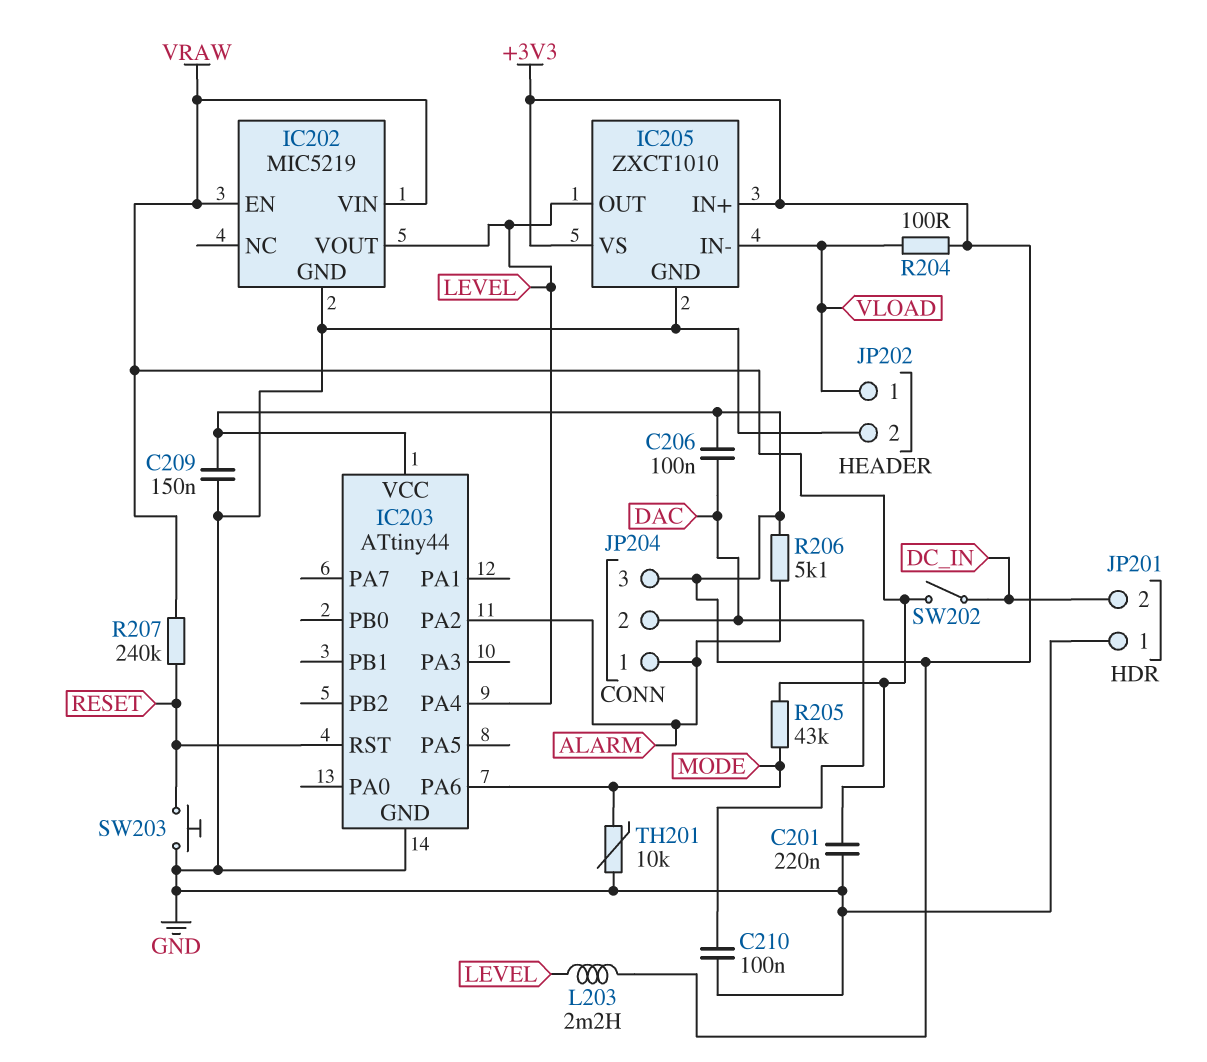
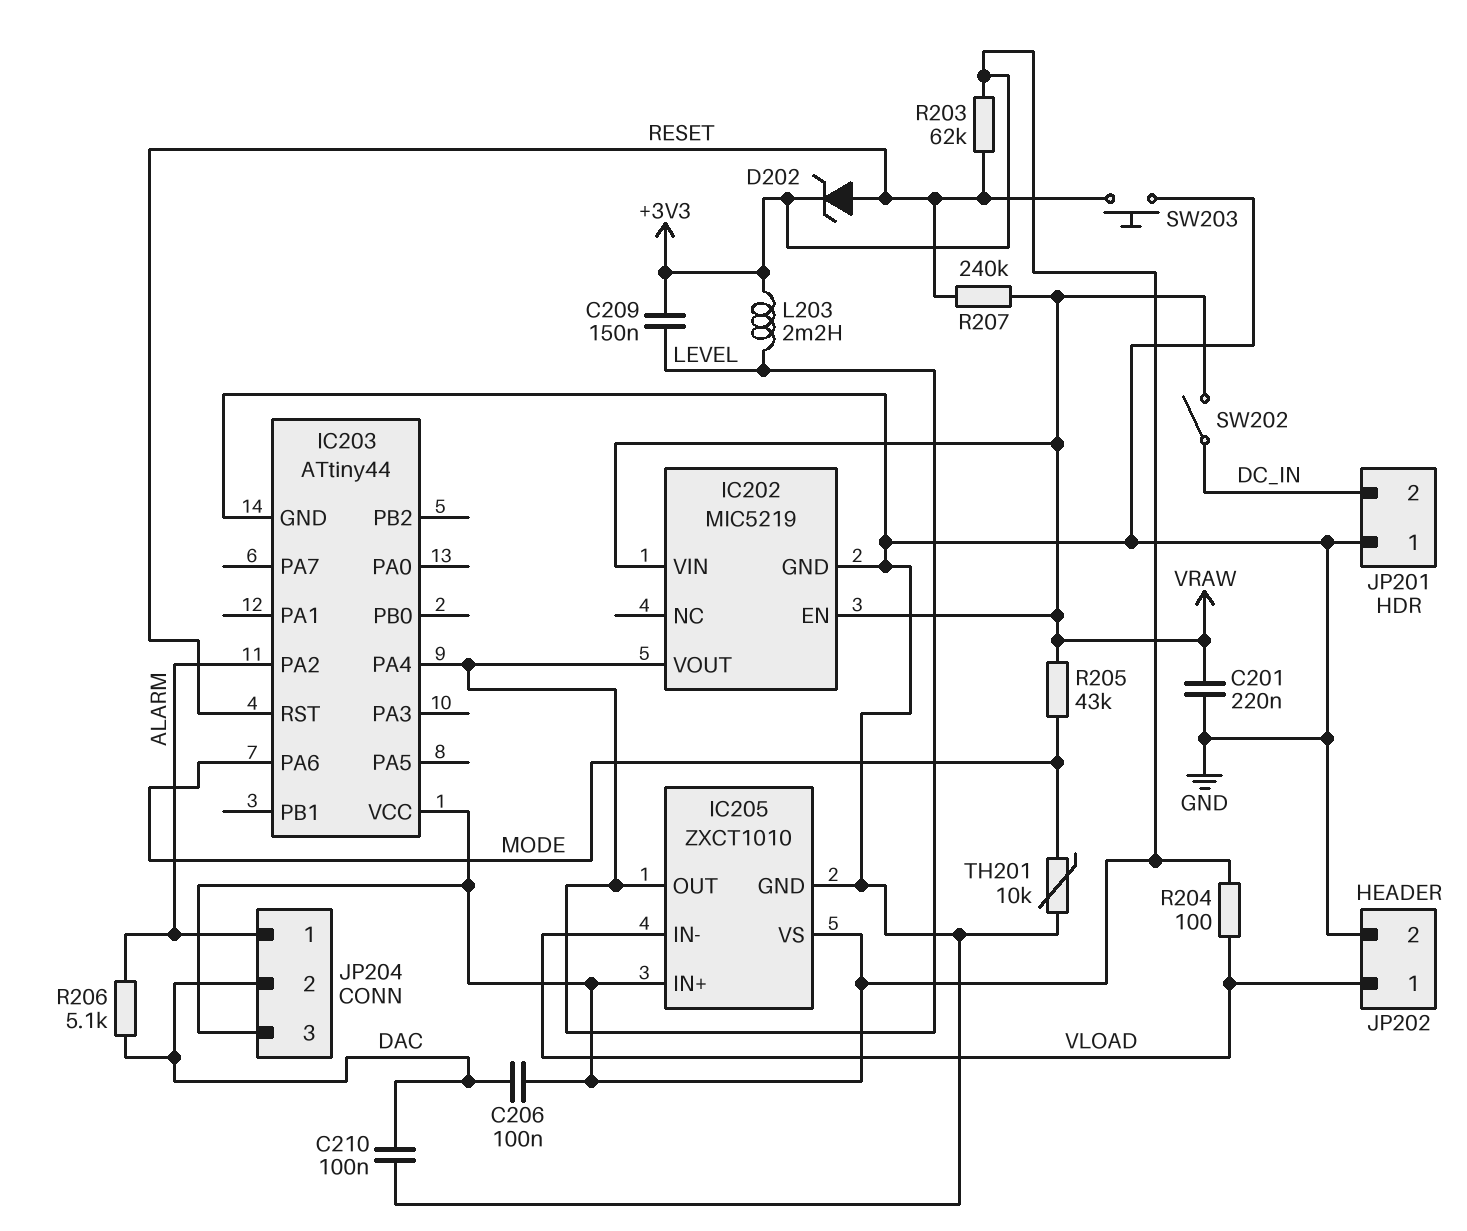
C209: 150nF (+3V3, GND) -> 150nF (+3V3, LEVEL)
D202: none -> zener (A RESET, K +3V3)
R203: none -> 62k (+3V3, RESET)
R206: 5.1k (+3V3, ALARM) -> 5.1k (ALARM, DAC)

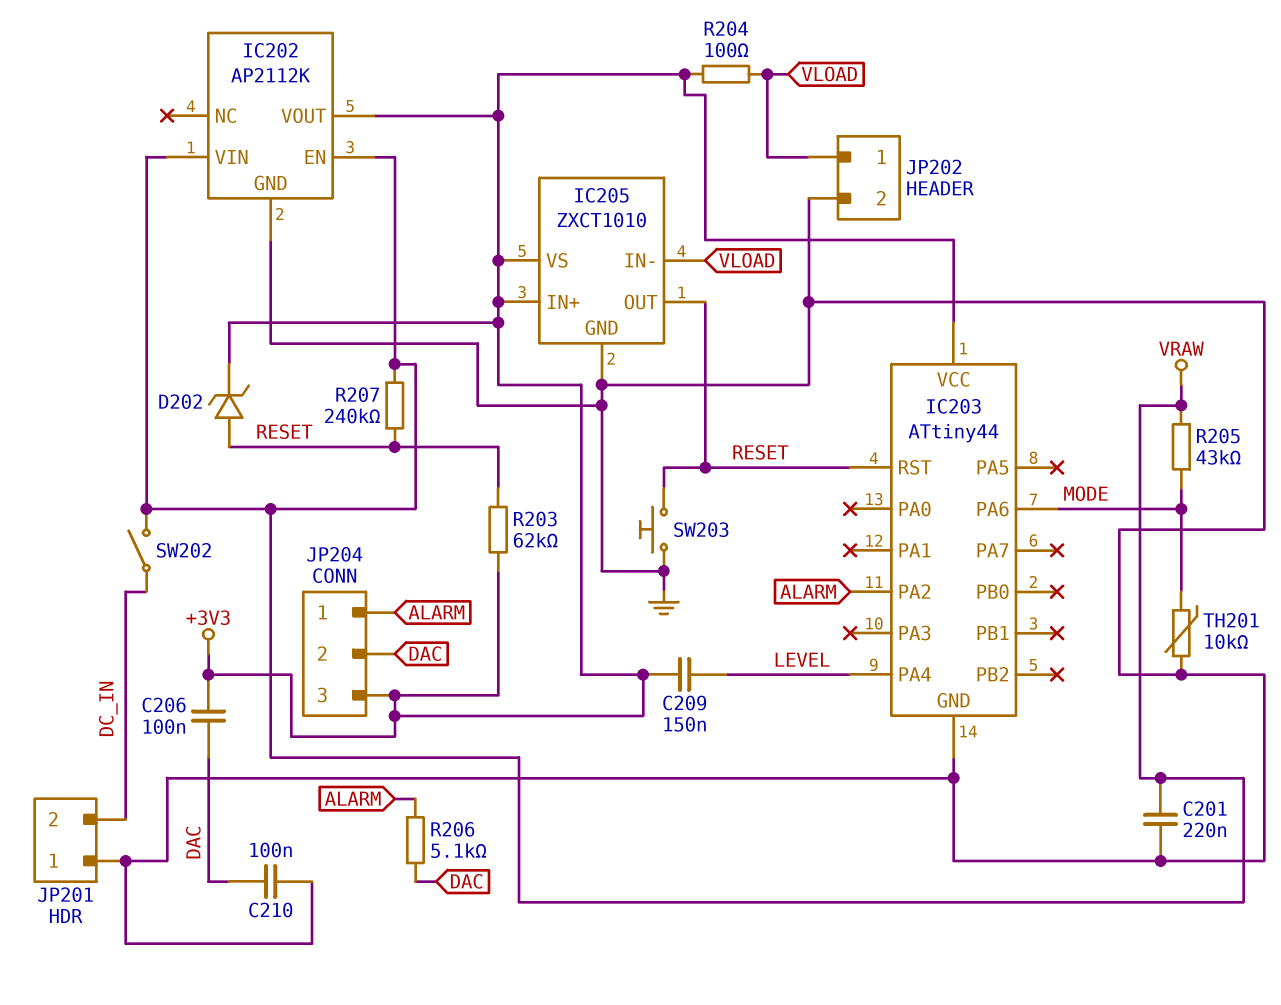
IC202: MIC5219 -> AP2112K
IC202 pin VOUT: LEVEL -> +3V3
IC205 pin OUT: LEVEL -> RESET
L203: 2.2mH (+3V3, LEVEL) -> none

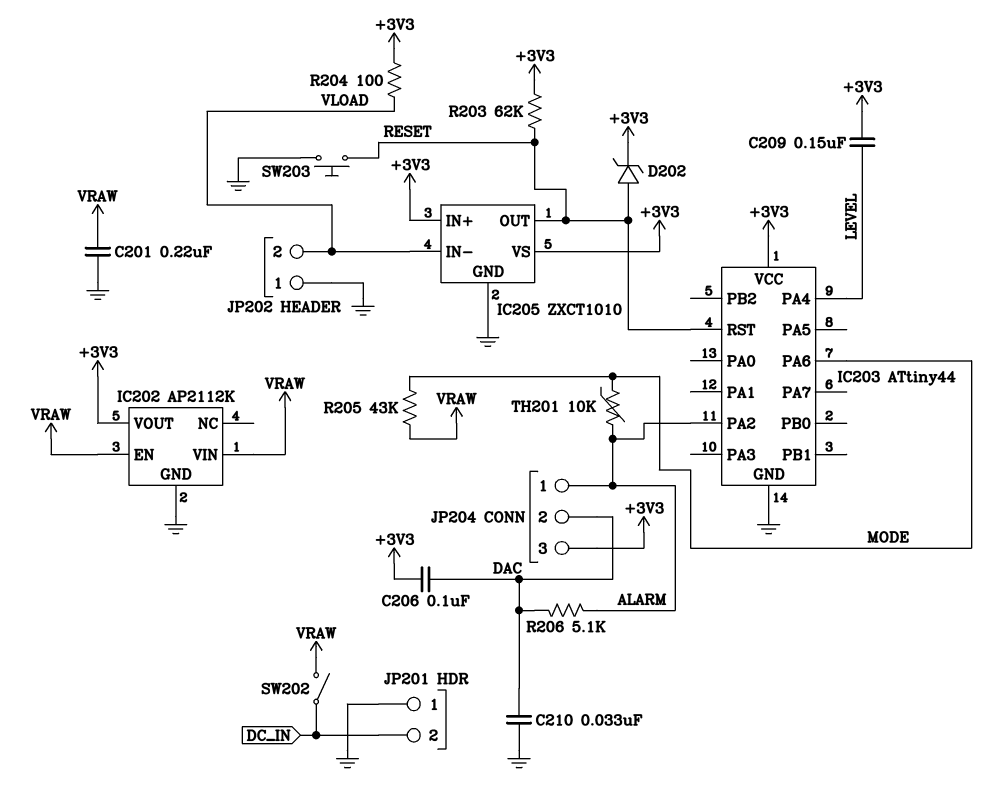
C210: 100nF (DAC, GND) -> 33nF (DAC, GND)
JP202 pin 1: VLOAD -> GND
JP202 pin 2: GND -> VLOAD
R207: 240k (RESET, VRAW) -> none
TH201: 10k (GND, MODE) -> 10k (ALARM, MODE)

